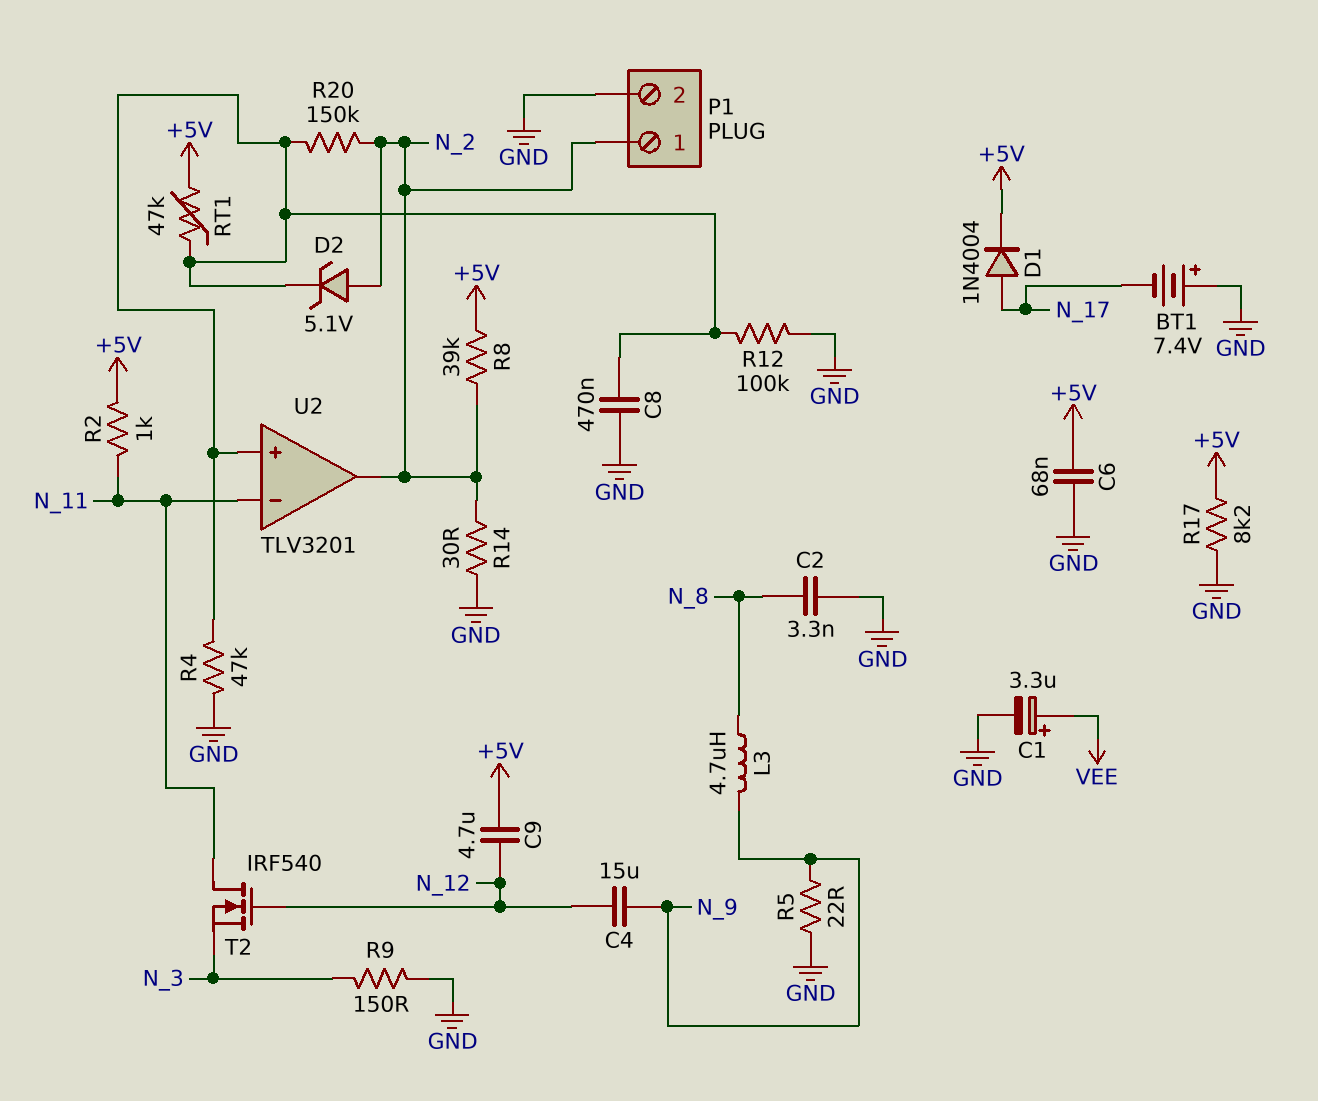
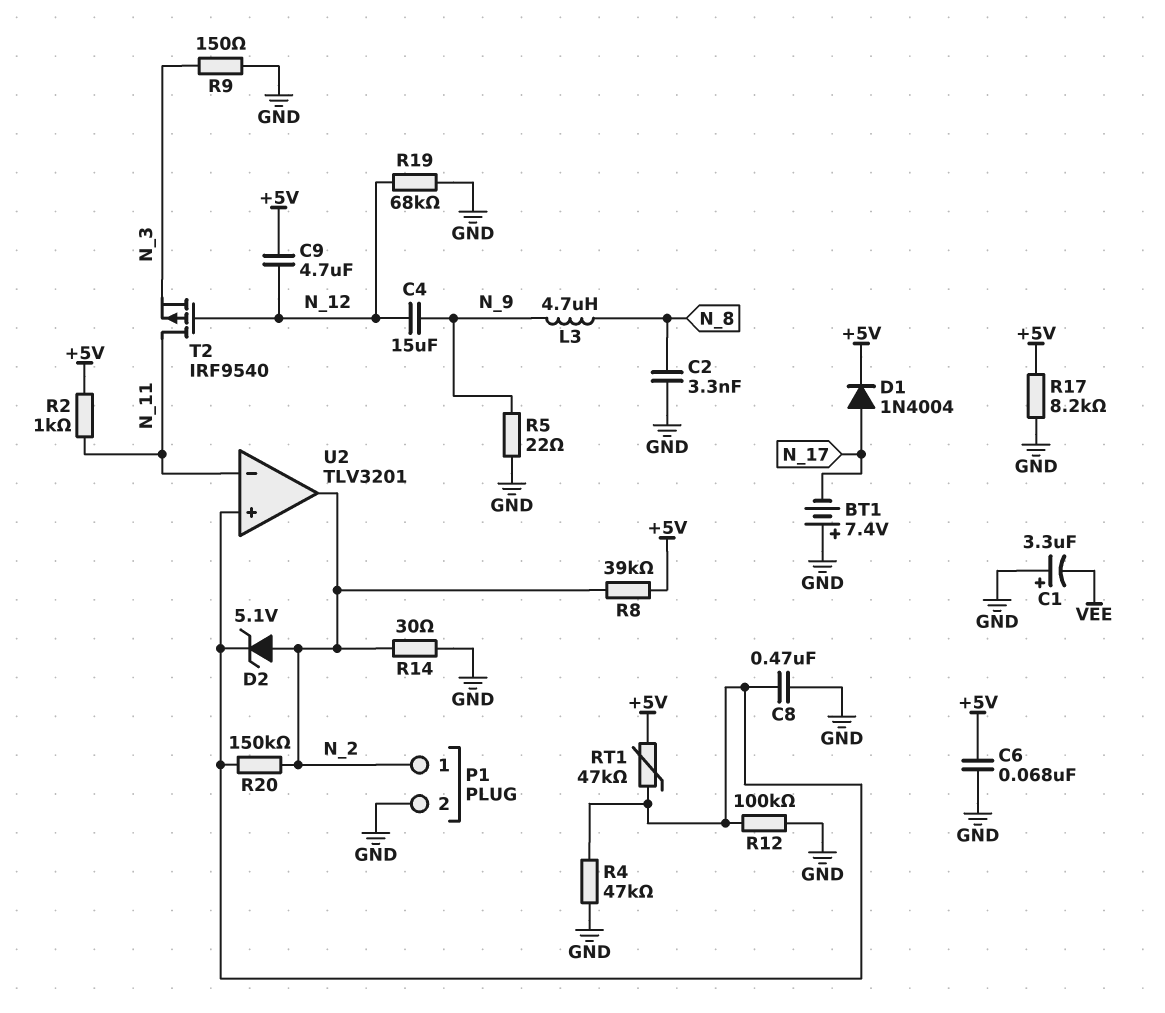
C1: 3.3uF (plus VEE, minus GND) -> 3.3uF (plus GND, minus VEE)
R19: none -> 68k (GND, N_12)
T2: NMOS IRF540 (G N_12, D N_11, S N_3) -> PMOS IRF9540 (G N_12, D N_11, S N_3)

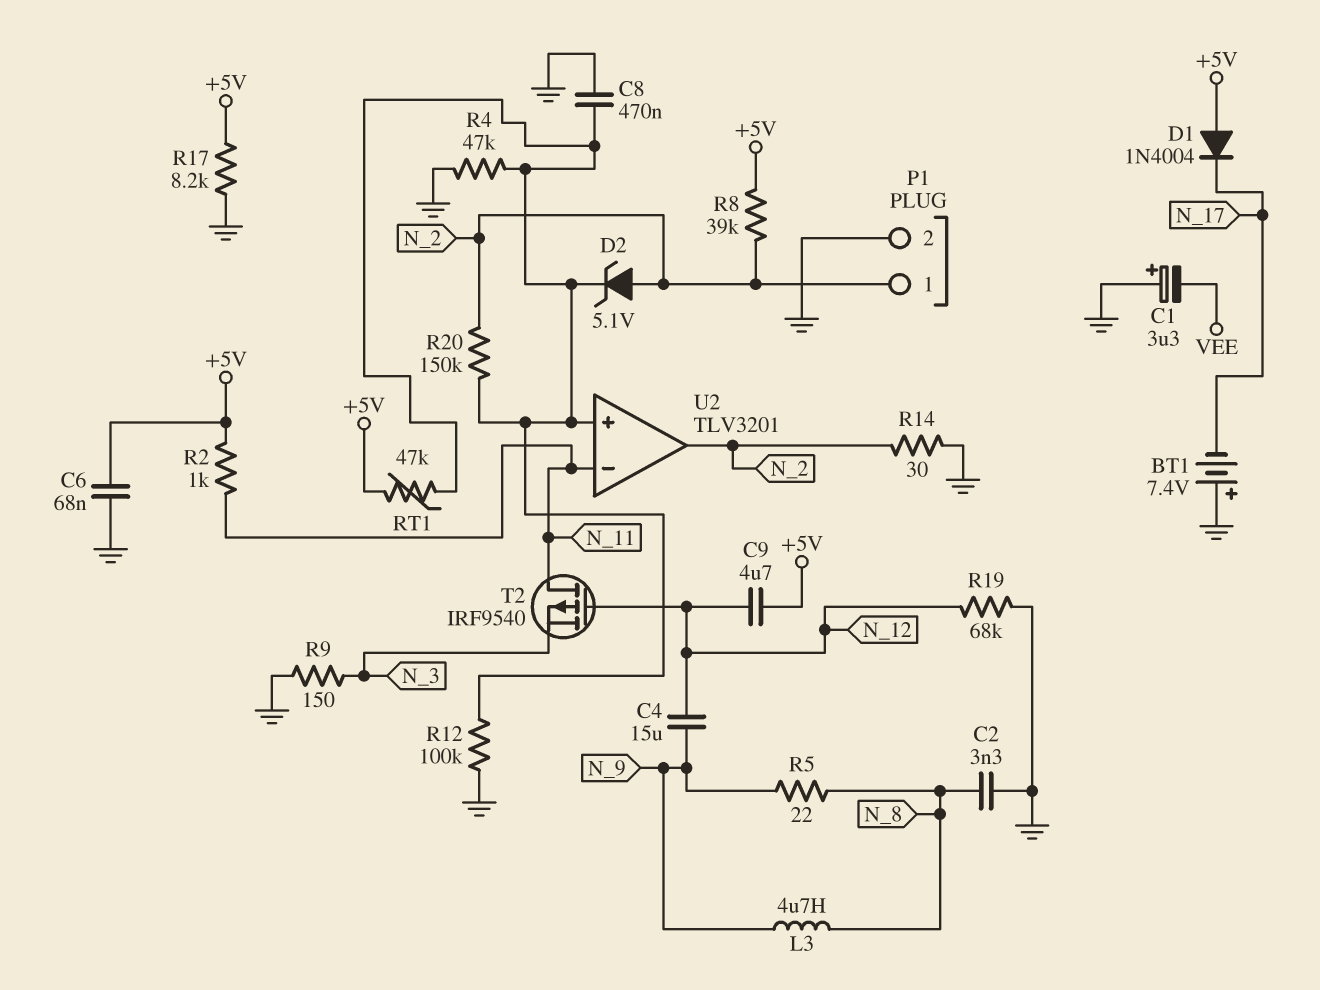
D1: diode 1N4004 (A N_17, K +5V) -> diode 1N4004 (A +5V, K N_17)
R5: 22 (GND, N_9) -> 22 (N_8, N_9)

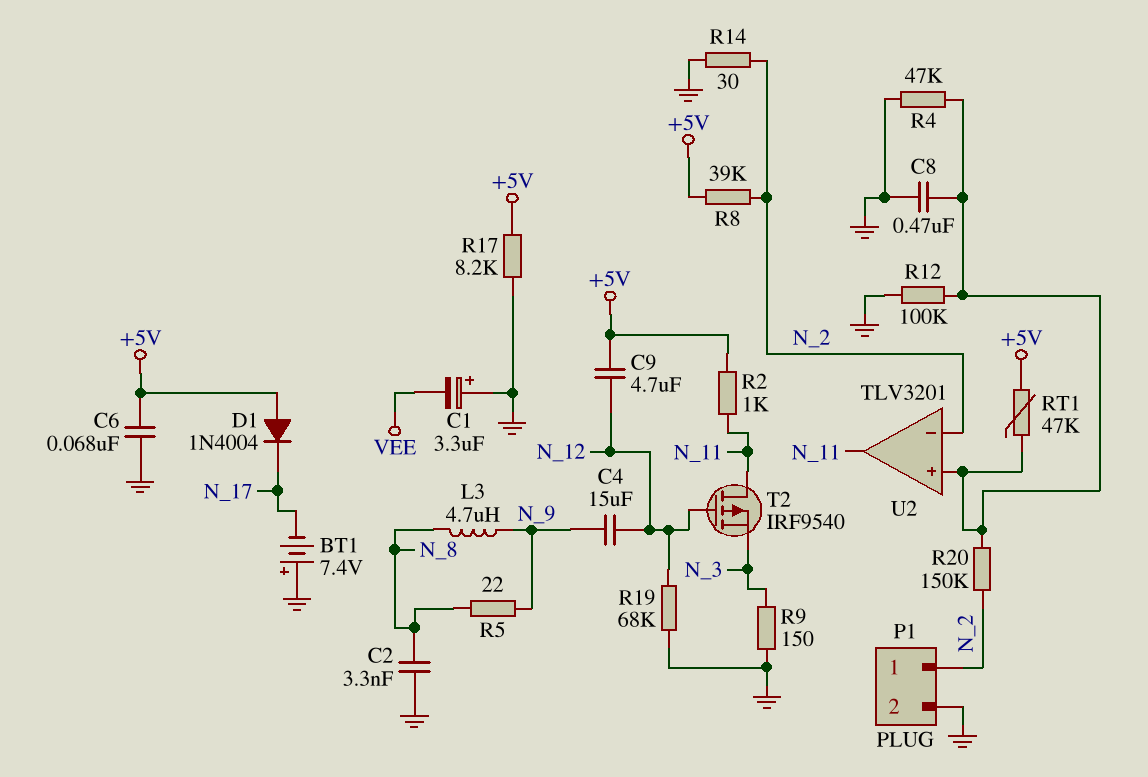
D2: zener 5.1V (A N_2, K U2/in+) -> none
U2 pin in-: N_11 -> N_2
U2 pin out: N_2 -> N_11

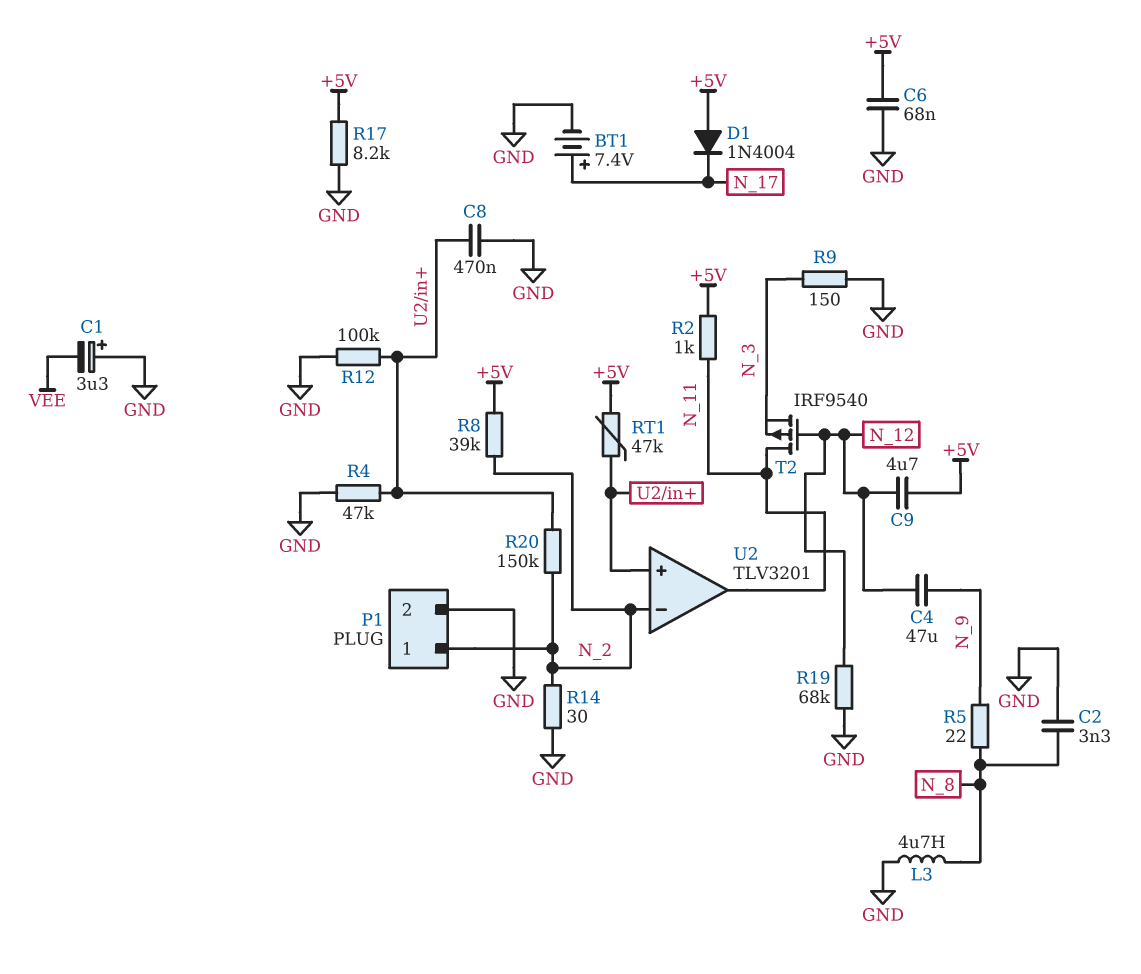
BT1: 7.4V (plus GND, minus N_17) -> 7.4V (plus N_17, minus GND)
C4: 15uF (N_9, N_12) -> 47uF (N_9, N_12)
L3: 4.7uH (N_8, N_9) -> 4.7uH (GND, N_8)

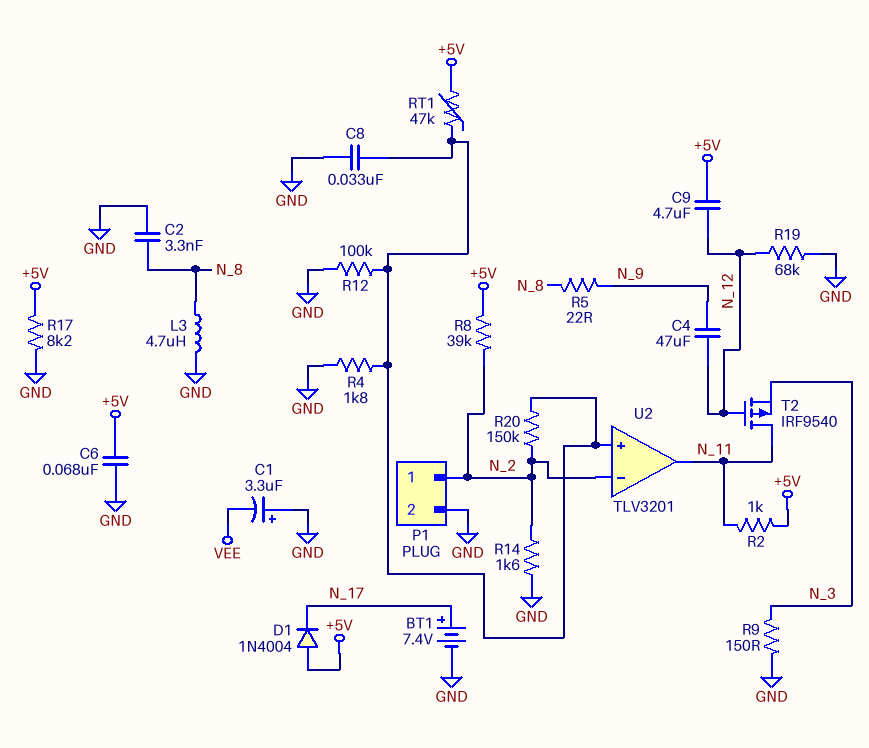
C8: 470nF (GND, U2/in+) -> 33nF (GND, U2/in+)
R4: 47k (GND, U2/in+) -> 1.8k (GND, U2/in+)
R14: 30 (GND, N_2) -> 1.6k (GND, N_2)

